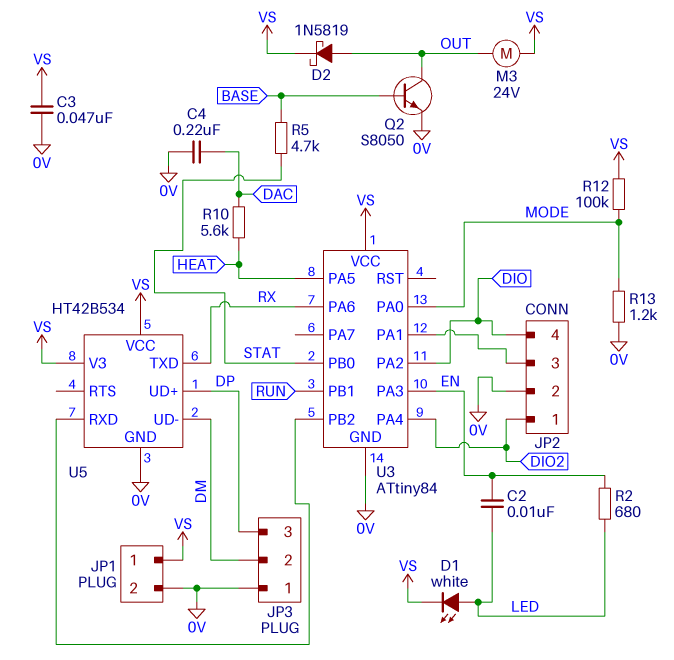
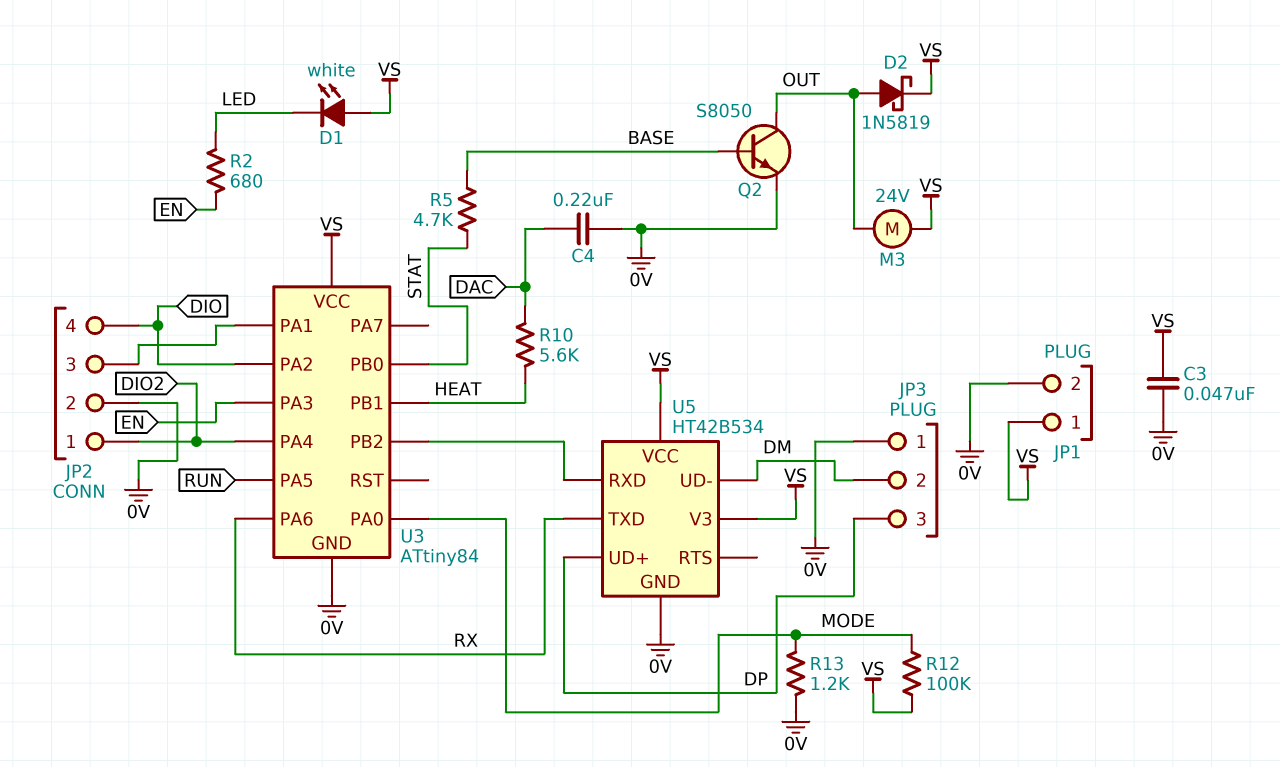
C2: 10nF (EN, LED) -> none
D1: LED white (A LED, K VS) -> LED white (A VS, K LED)
U3 pin PA5: HEAT -> RUN
U3 pin PB1: RUN -> HEAT

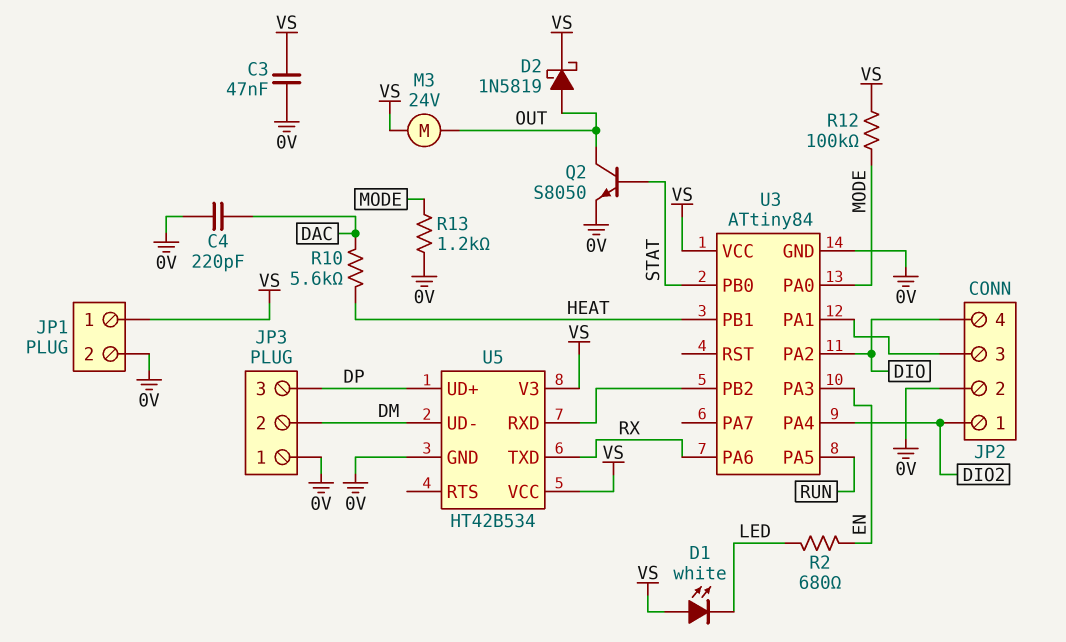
C4: 220nF (0V, DAC) -> 220pF (0V, DAC)
Q2: NPN S8050 (B BASE, C OUT, E 0V) -> NPN S8050 (B STAT, C OUT, E 0V)
R5: 4.7k (BASE, STAT) -> none

